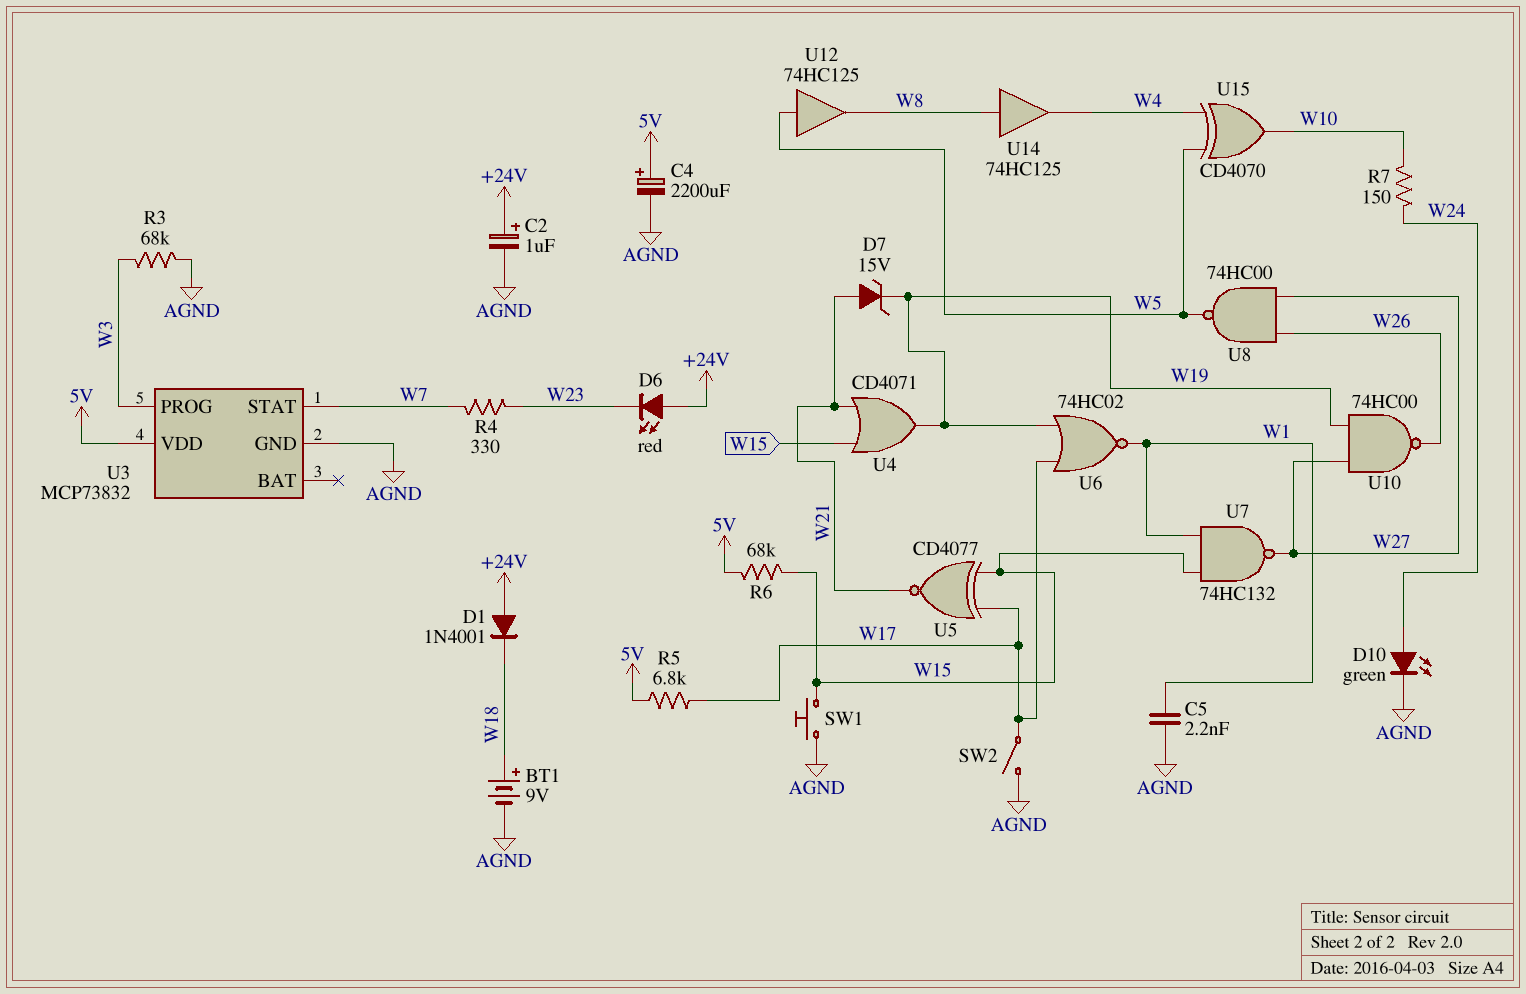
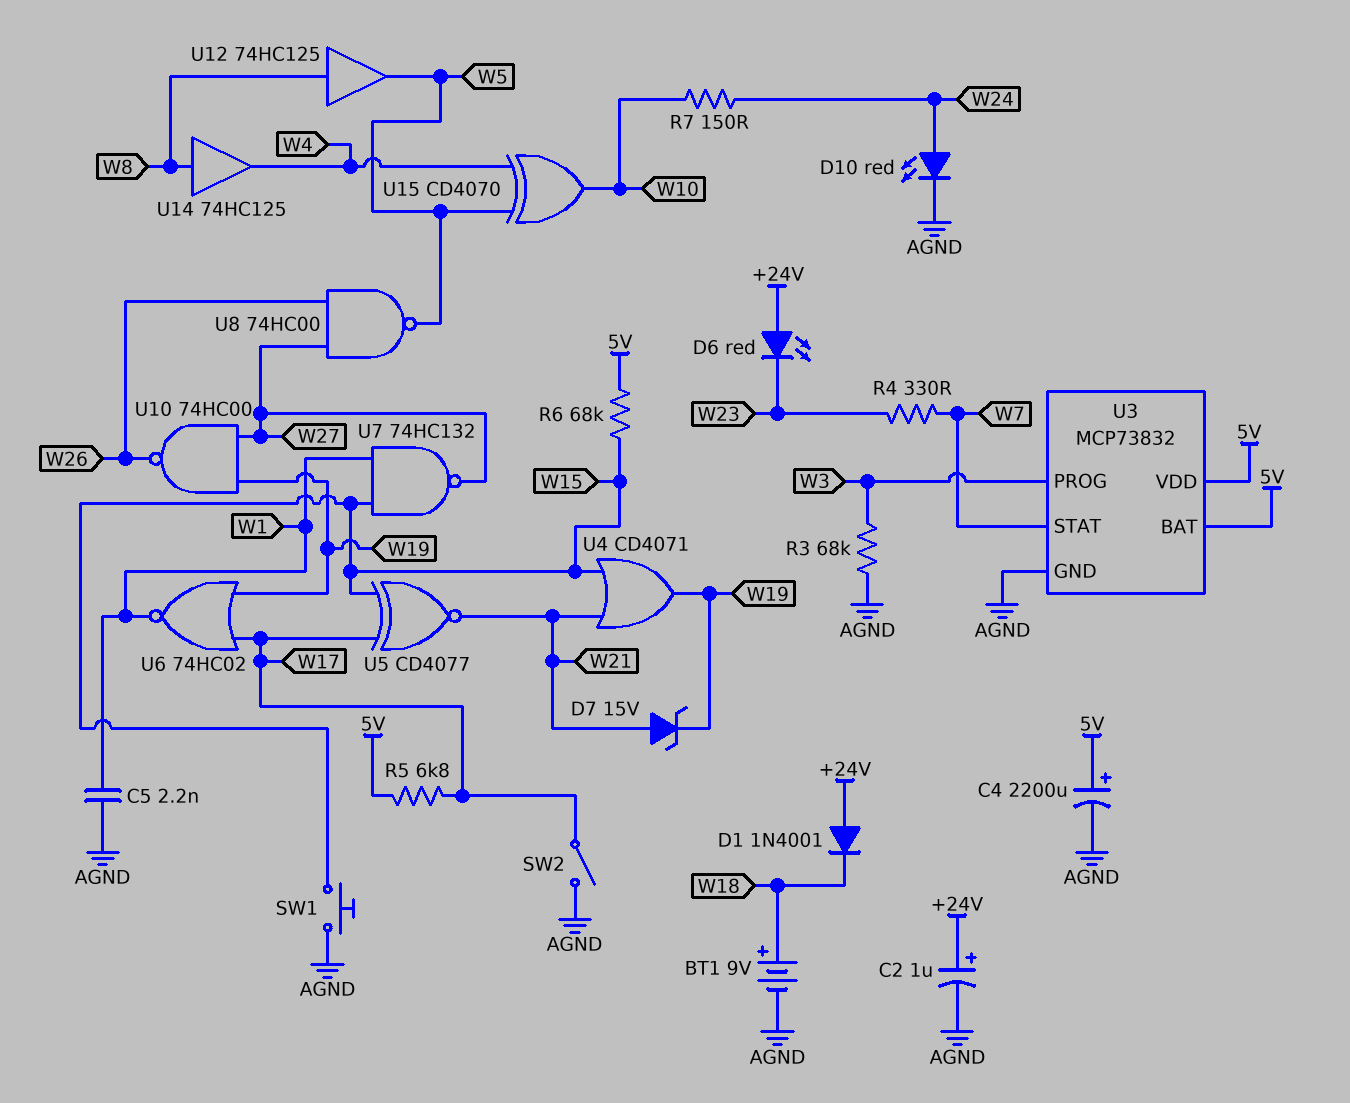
D10: LED green (A W24, K AGND) -> LED red (A W24, K AGND)
U3 pin BAT: none -> 5V
U12: buffer 74HC125 (in W5, out W8) -> buffer 74HC125 (in W8, out W5)

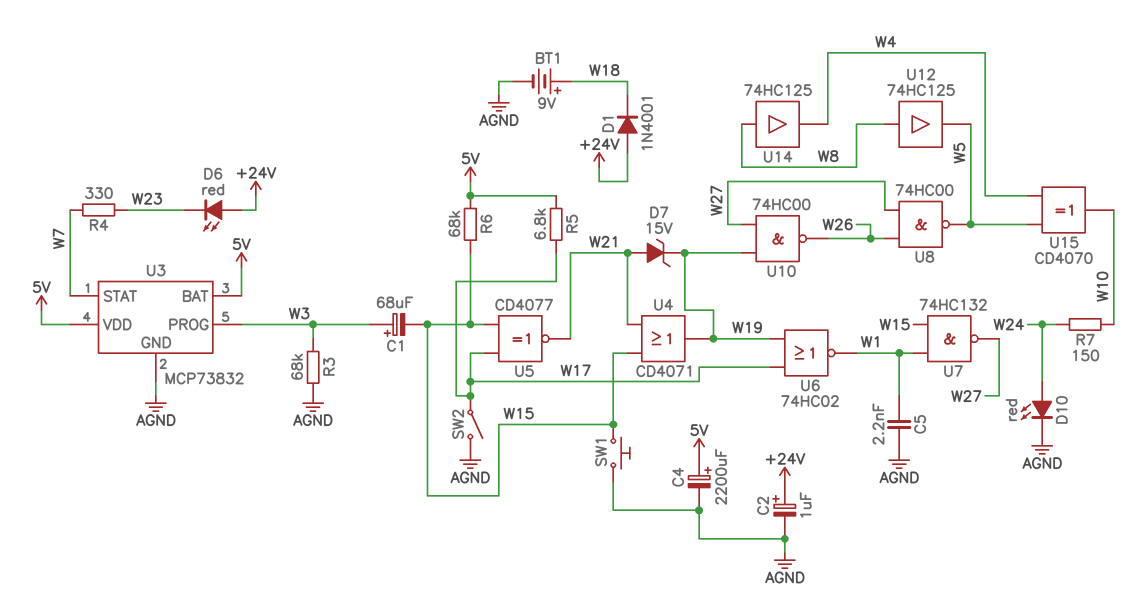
C1: none -> 68uF (plus W3, minus W15)

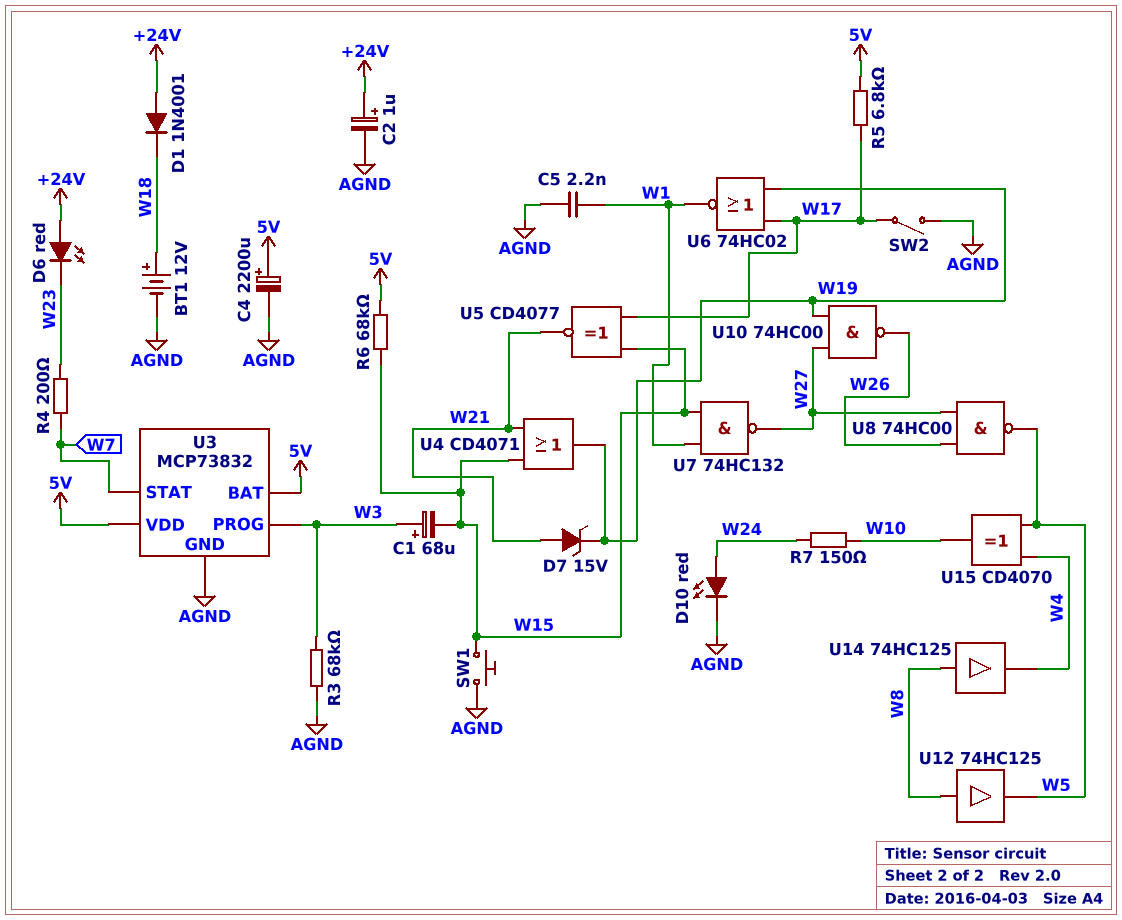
BT1: 9V (plus W18, minus AGND) -> 12V (plus W18, minus AGND)
R4: 330 (W7, W23) -> 200 (W7, W23)

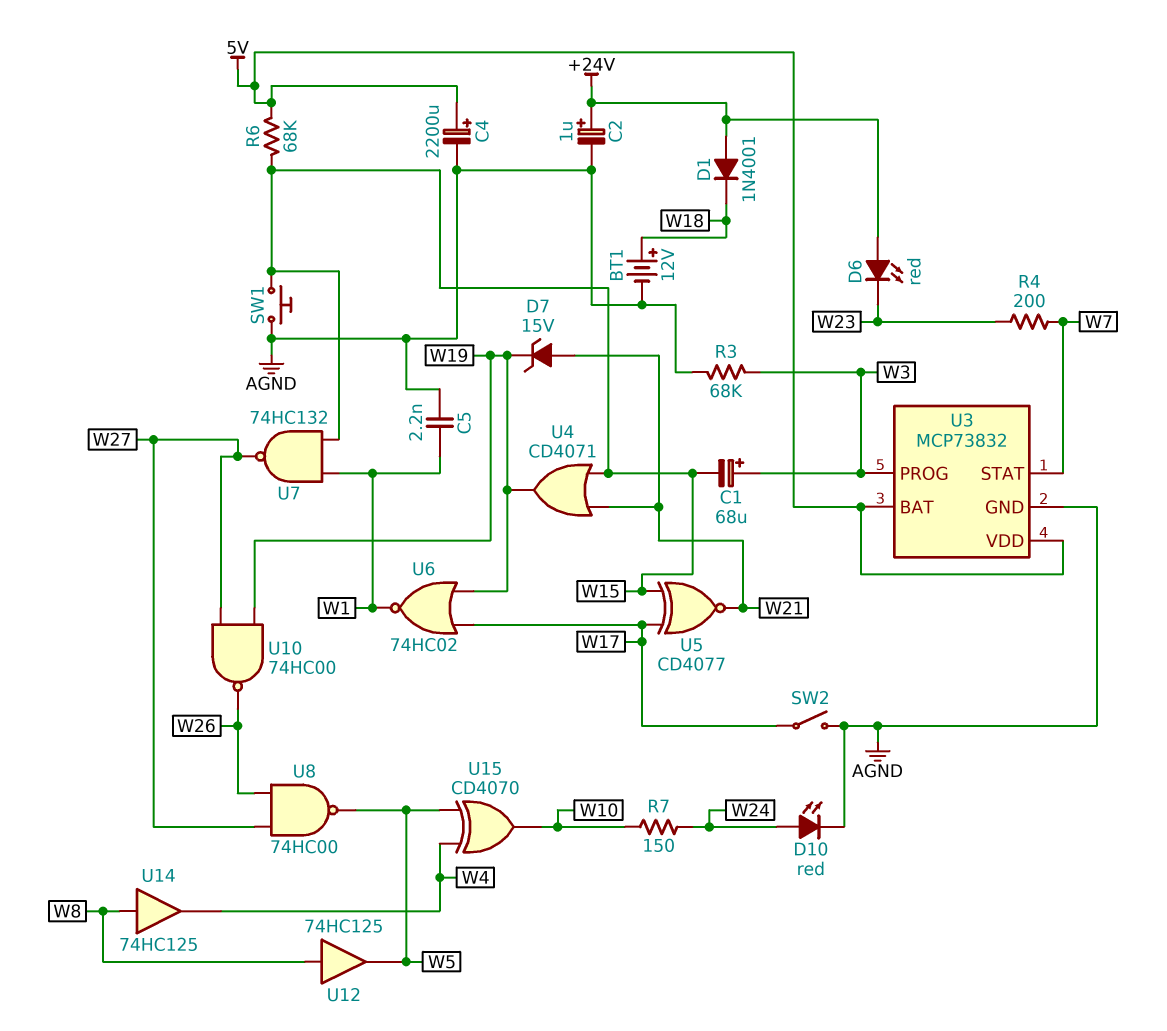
R5: 6.8k (5V, W17) -> none

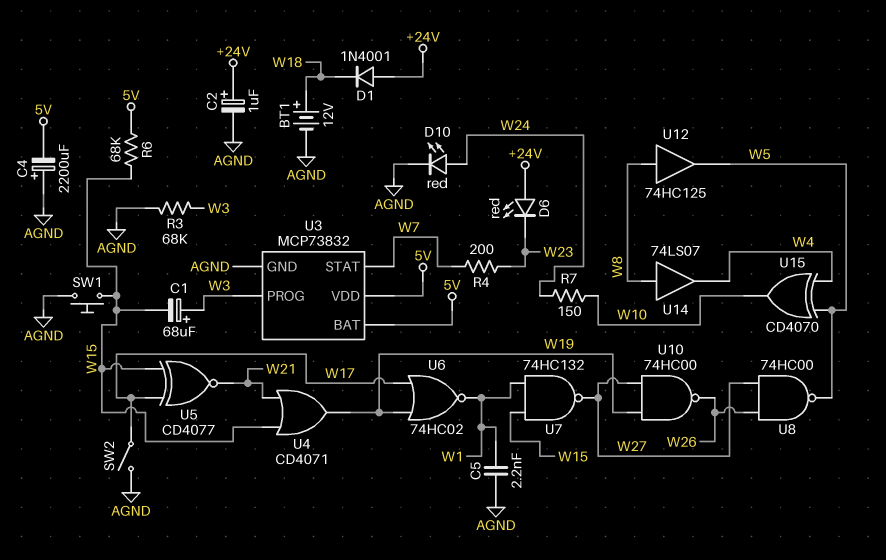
C4: 2200uF (plus 5V, minus AGND) -> 2200uF (plus AGND, minus 5V)
D7: zener 15V (A W21, K W19) -> none
U14: buffer 74HC125 (in W8, out W4) -> buffer 74LS07 (in W8, out W4)

